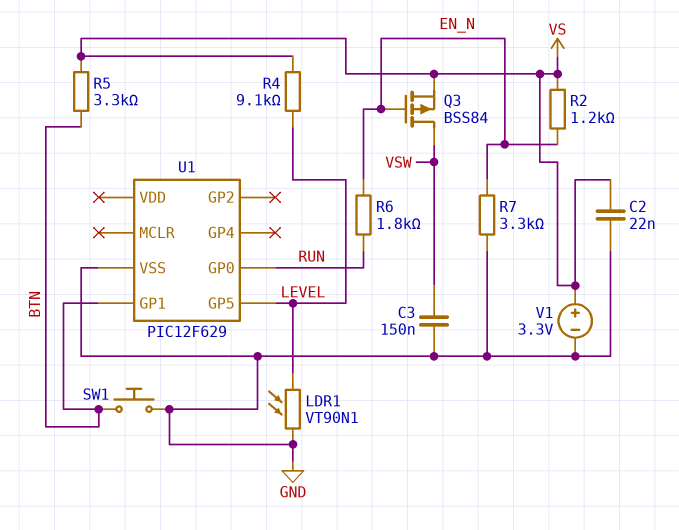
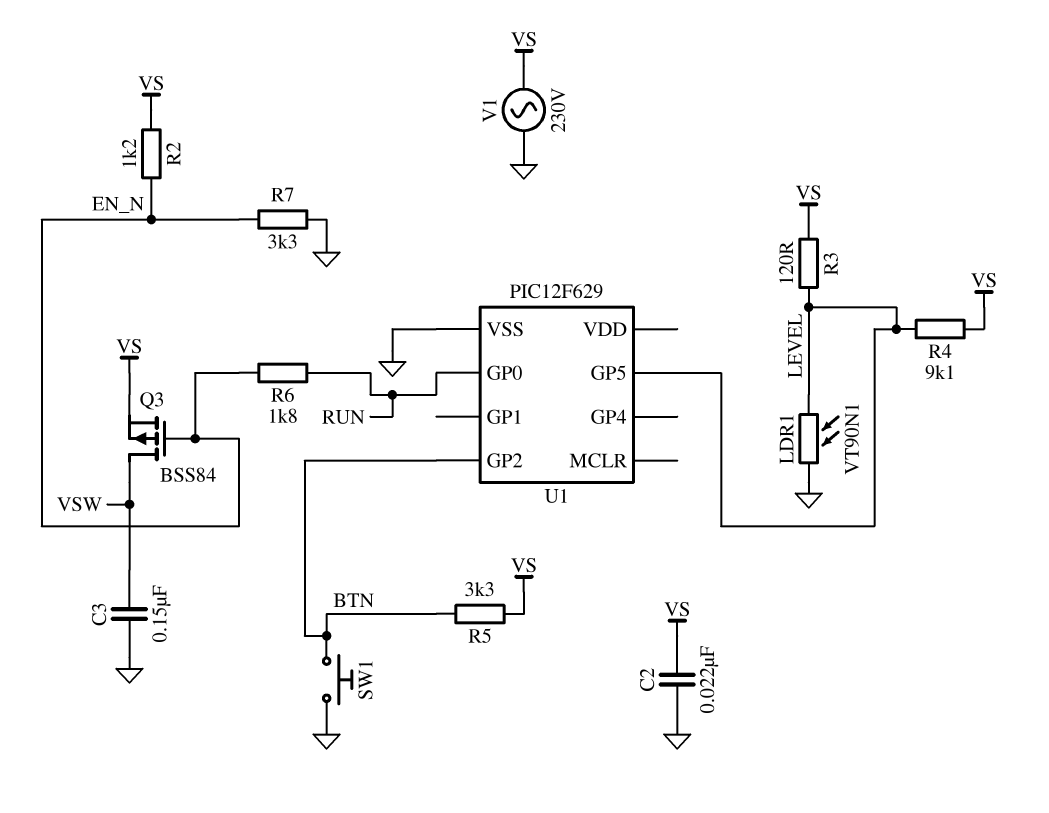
R3: none -> 120 (LEVEL, VS)
U1 pin GP1: BTN -> none
U1 pin GP2: none -> BTN
V1: 3.3V (plus VS, minus GND) -> AC 230V (GND, VS)

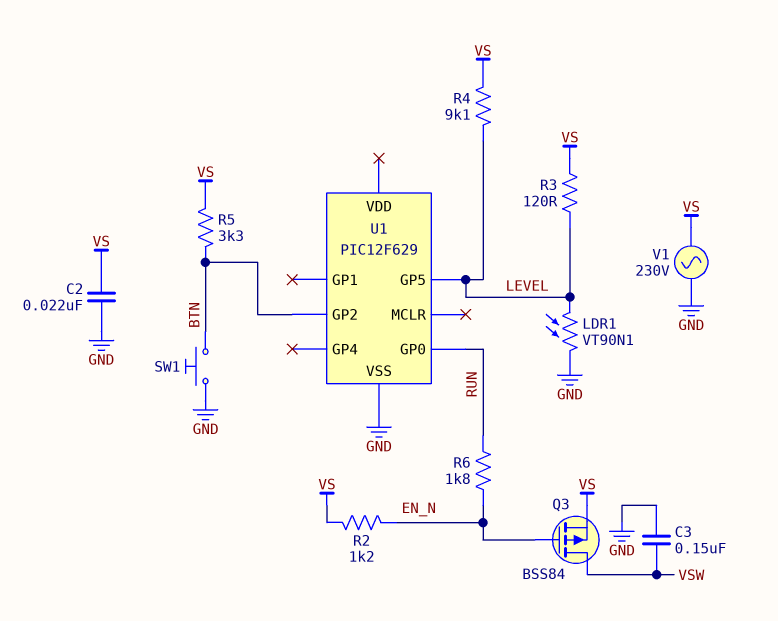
R7: 3.3k (EN_N, GND) -> none

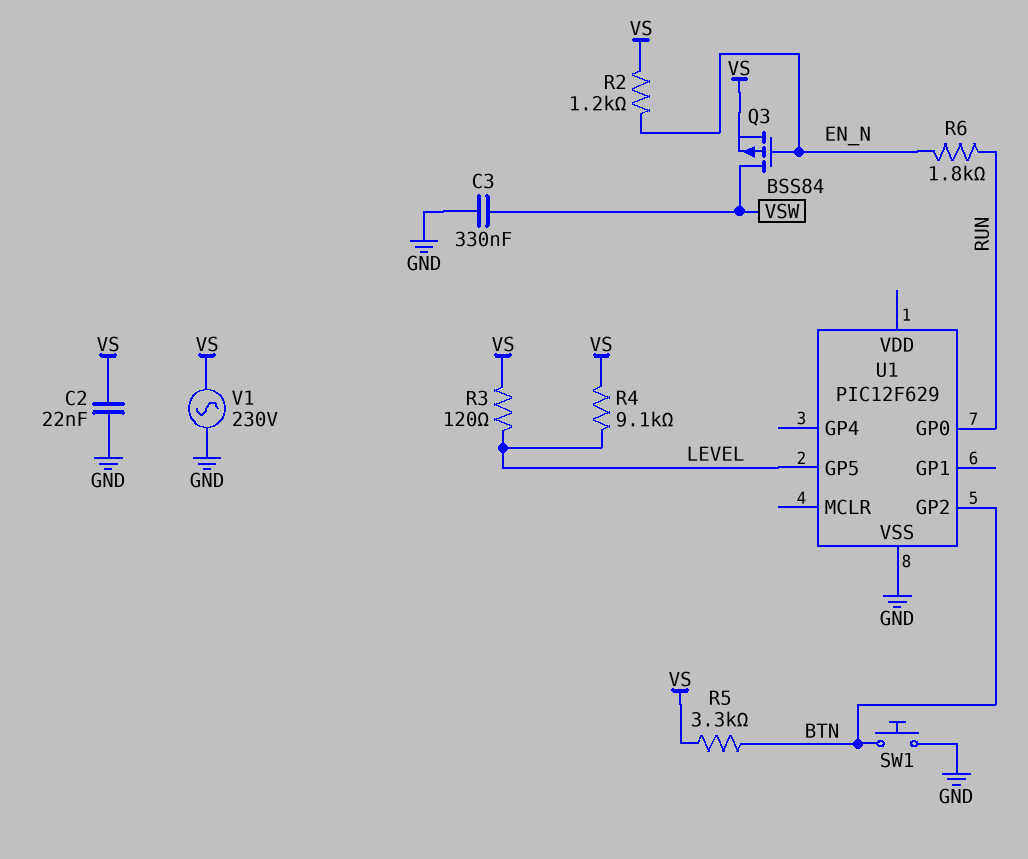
C3: 150nF (GND, VSW) -> 330nF (GND, VSW)
LDR1: VT90N1 (GND, LEVEL) -> none

